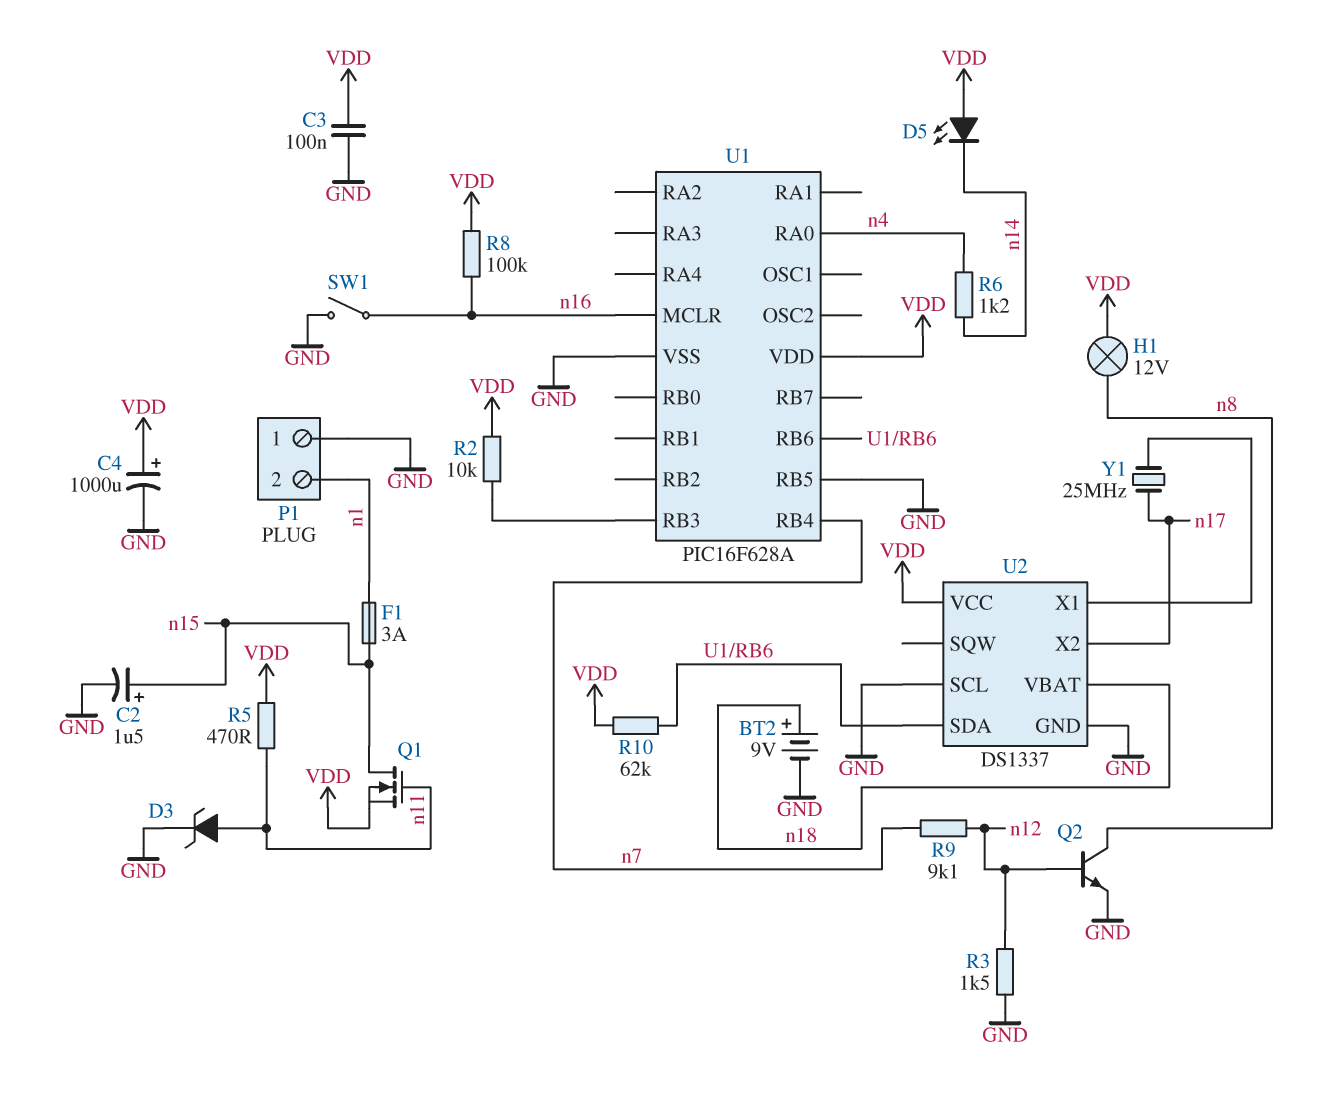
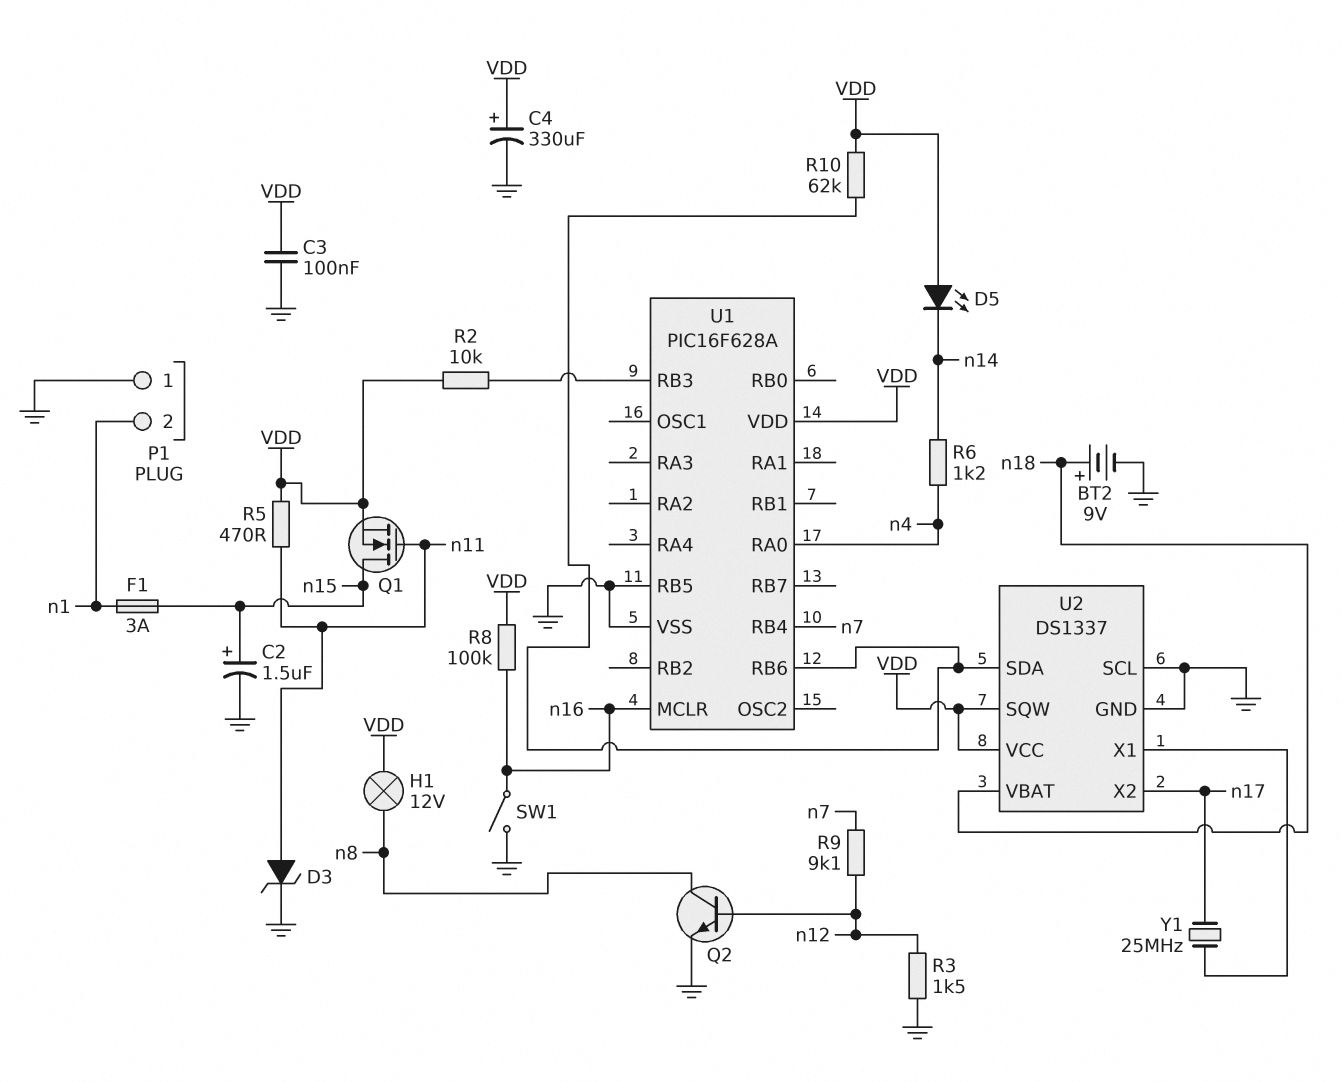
C4: 1000uF (plus VDD, minus GND) -> 330uF (plus VDD, minus GND)
U2 pin SQW: none -> VDD

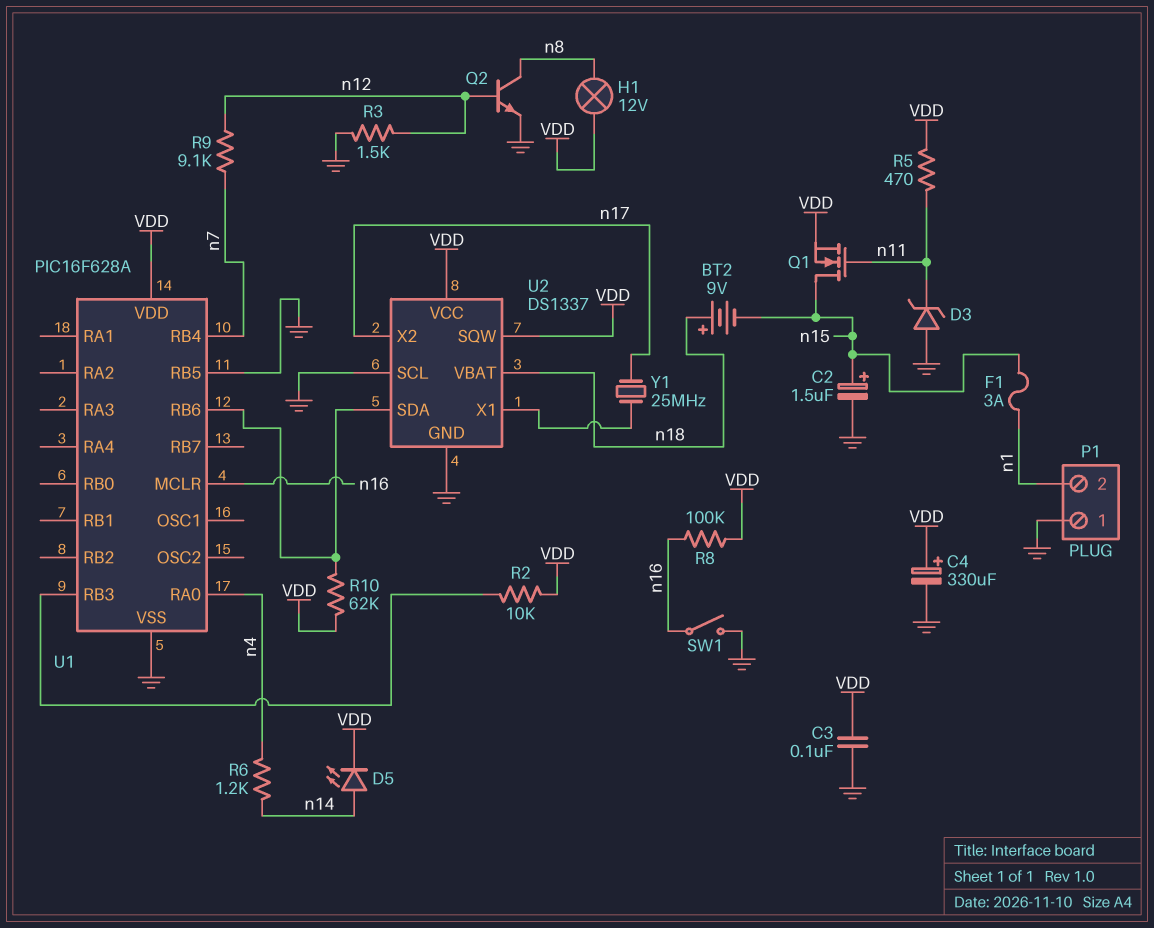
BT2: 9V (plus n18, minus GND) -> 9V (plus n18, minus n15)
D3: zener (A n11, K GND) -> zener (A GND, K n11)
D5: LED (A VDD, K n14) -> LED (A n14, K VDD)

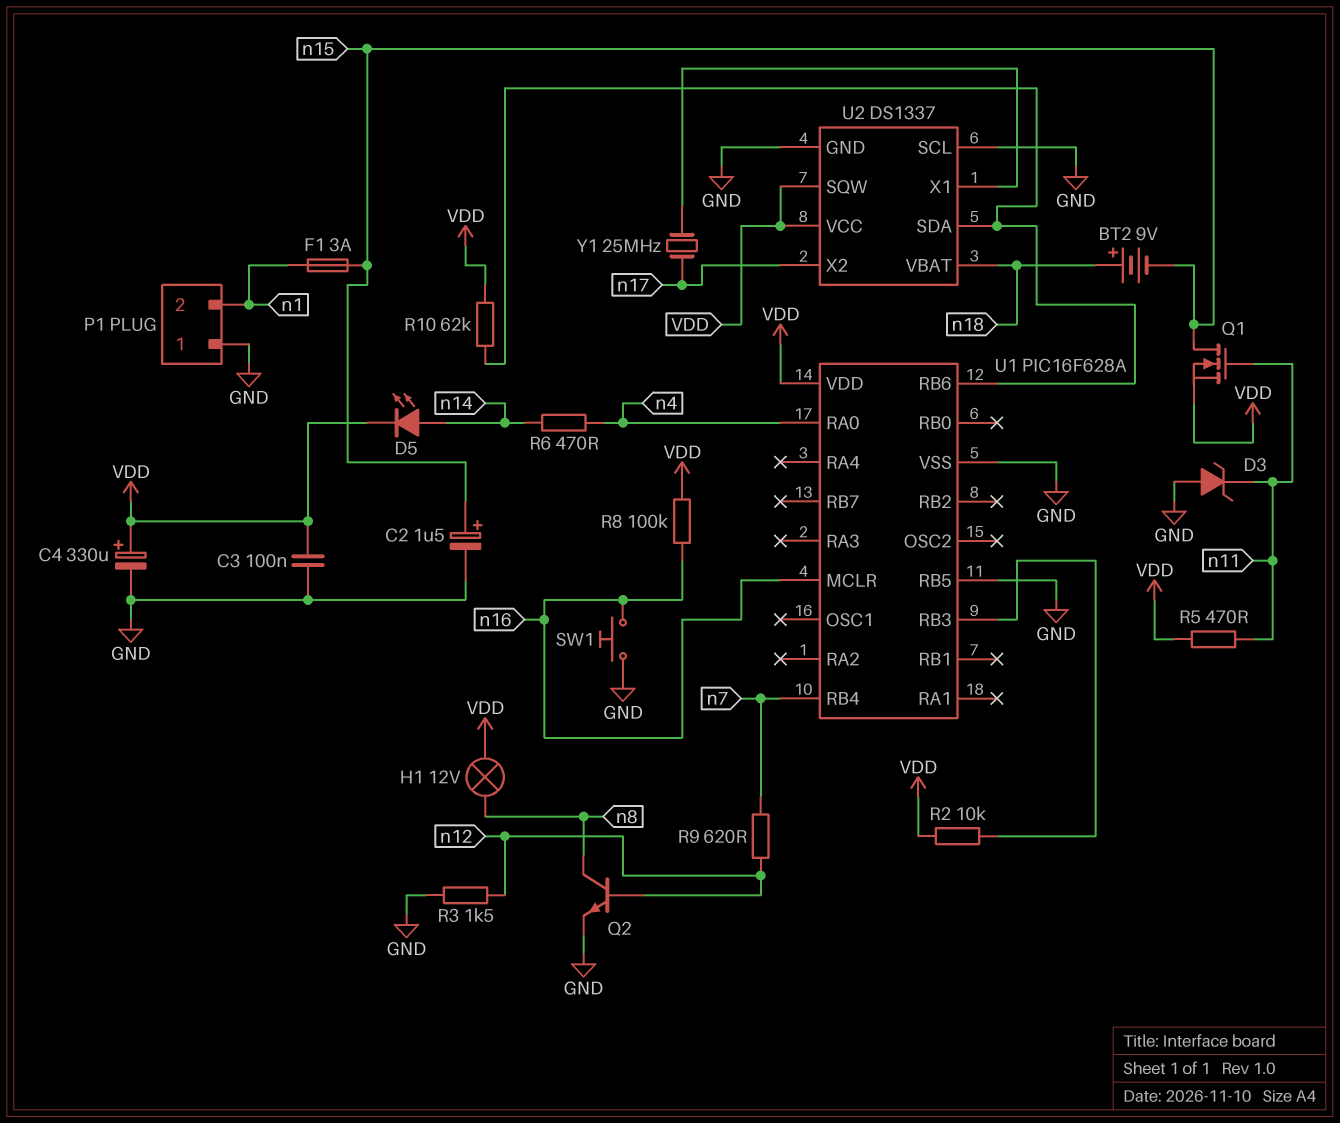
R6: 1.2k (n4, n14) -> 470 (n4, n14)
R9: 9.1k (n7, n12) -> 620 (n7, n12)
SW1: switch (GND, n16) -> button (GND, n16)

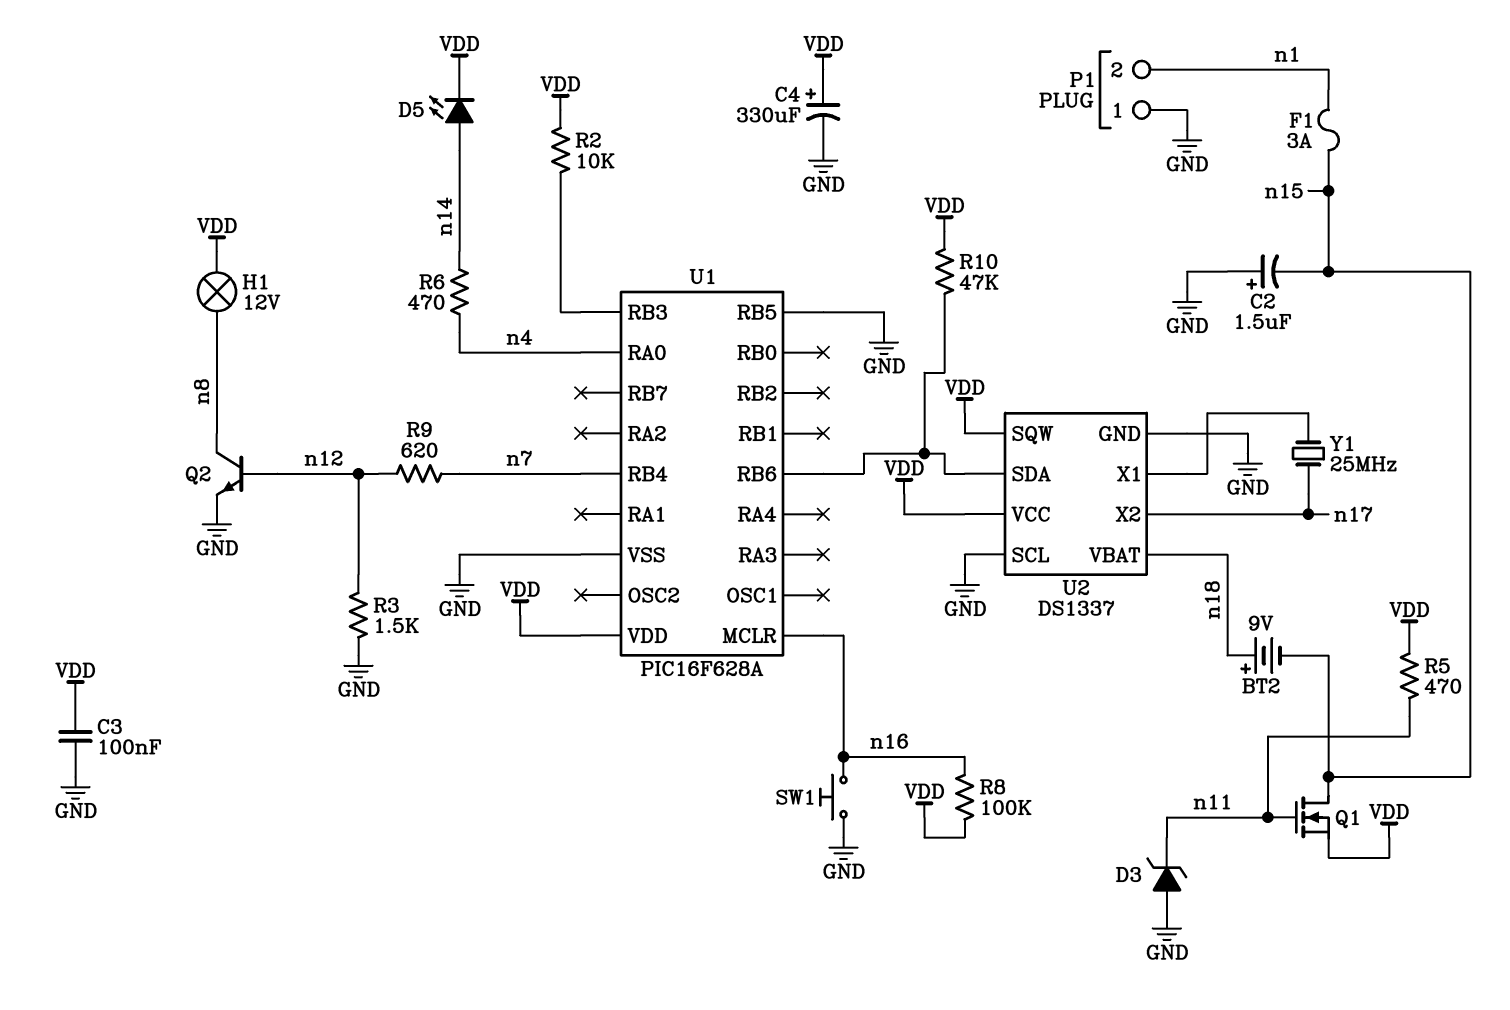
C2: 1.5uF (plus n15, minus GND) -> 1.5uF (plus GND, minus n15)
R10: 62k (U1/RB6, VDD) -> 47k (U1/RB6, VDD)

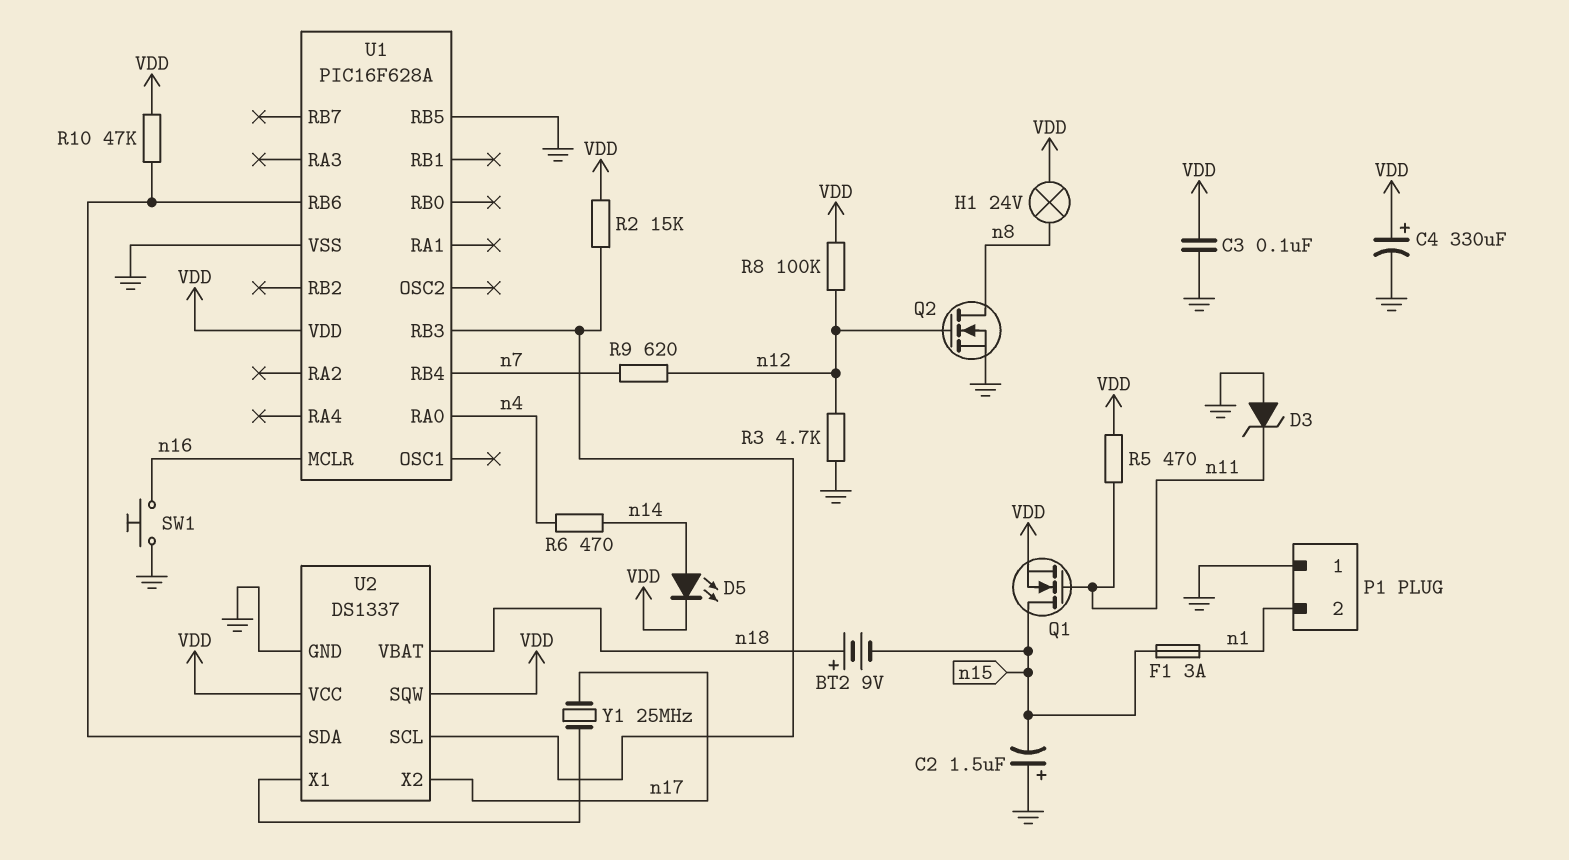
H1: lamp 12V (VDD, n8) -> lamp 24V (VDD, n8)
Q2: NPN (B n12, C n8, E GND) -> NMOS (G n12, D n8, S GND)
R2: 10k (U1/RB3, VDD) -> 15k (U1/RB3, VDD)
R3: 1.5k (GND, n12) -> 4.7k (GND, n12)
R8: 100k (VDD, n16) -> 100k (VDD, n12)
U2 pin SCL: GND -> U1/RB3

